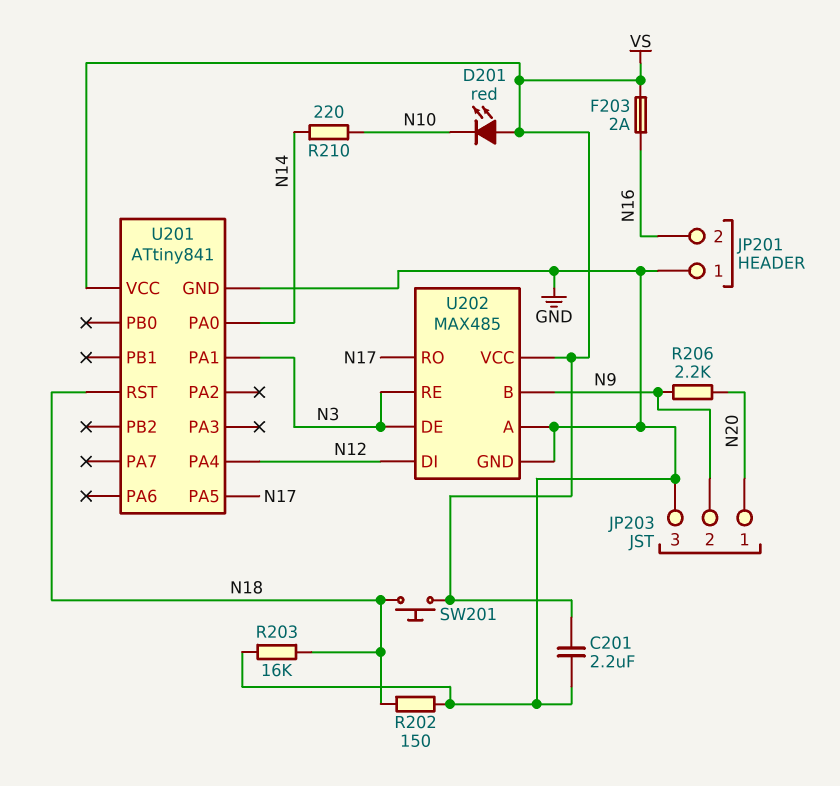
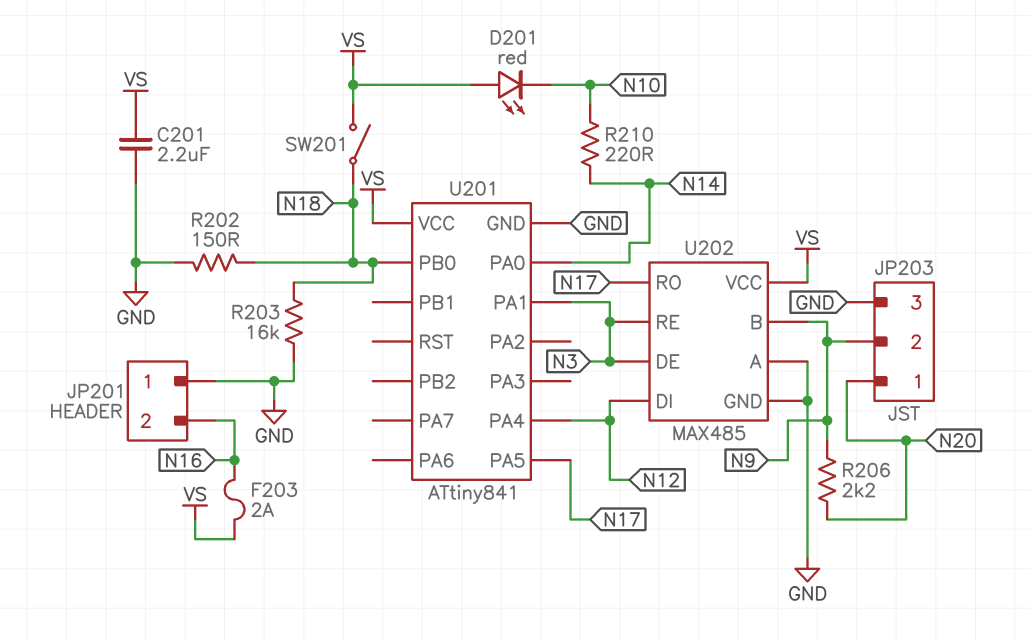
SW201: button (N18, VS) -> switch (N18, VS)
U201 pin PB0: none -> N18
U201 pin RST: N18 -> none

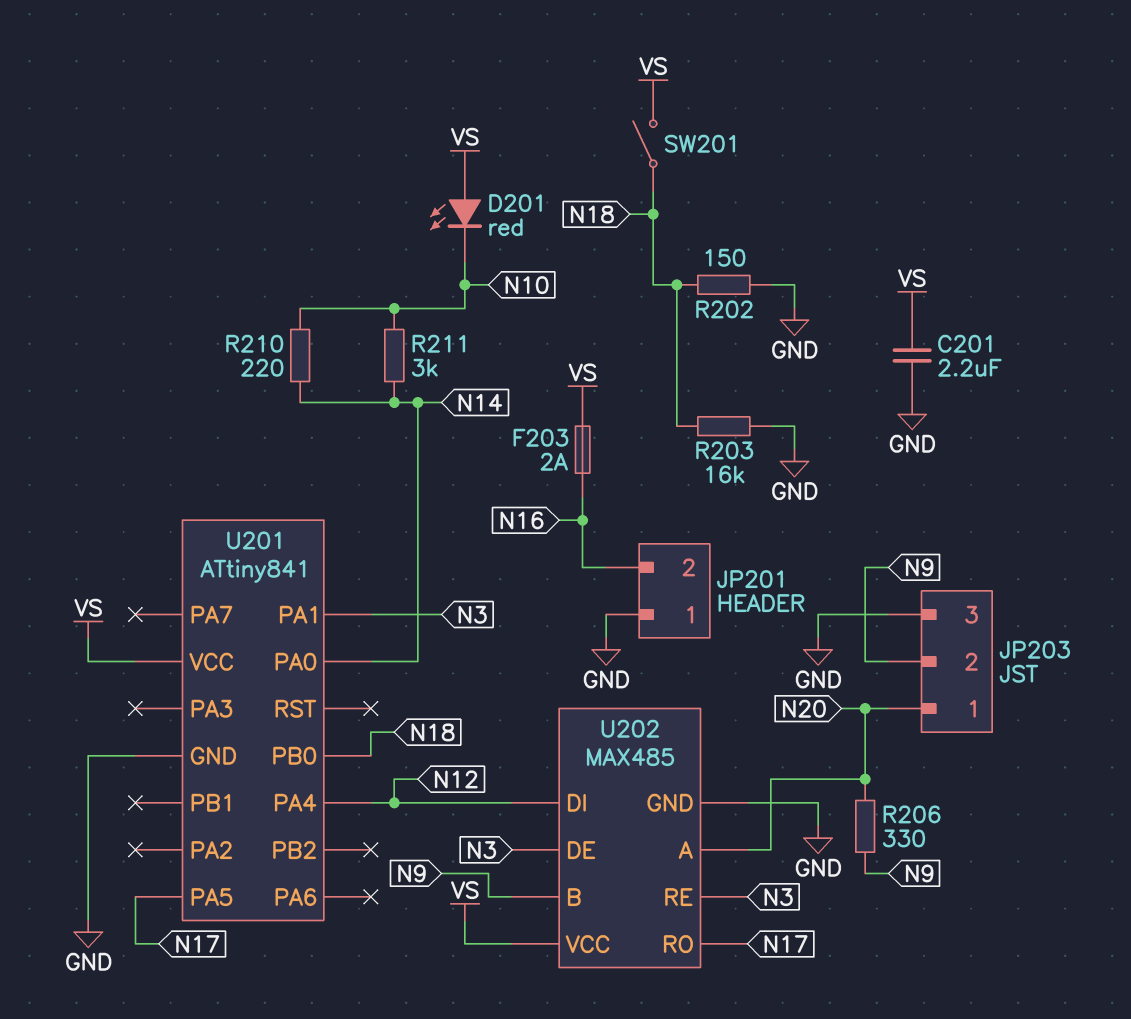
R206: 2.2k (N9, N20) -> 330 (N9, N20)
R211: none -> 3k (N10, N14)
U202 pin A: GND -> N20

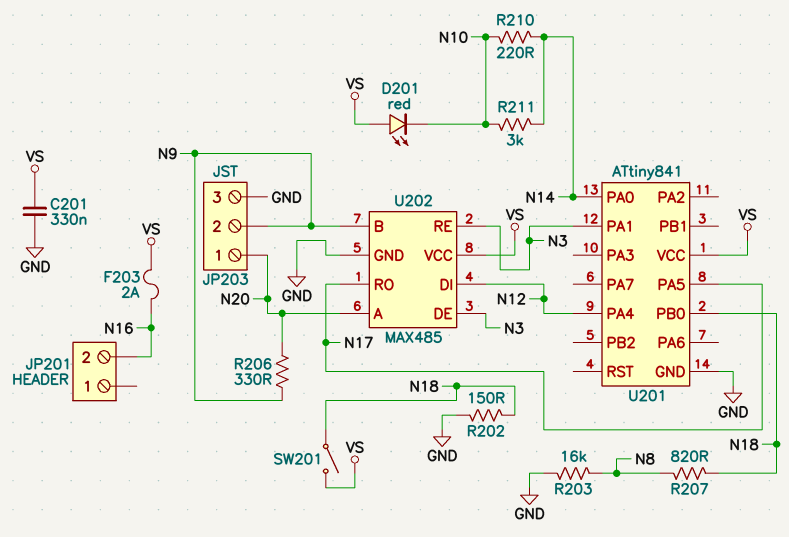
C201: 2.2uF (GND, VS) -> 330nF (GND, VS)
JP201 pin 1: GND -> none
R203: 16k (GND, N18) -> 16k (GND, N8)
R207: none -> 820 (N8, N18)

